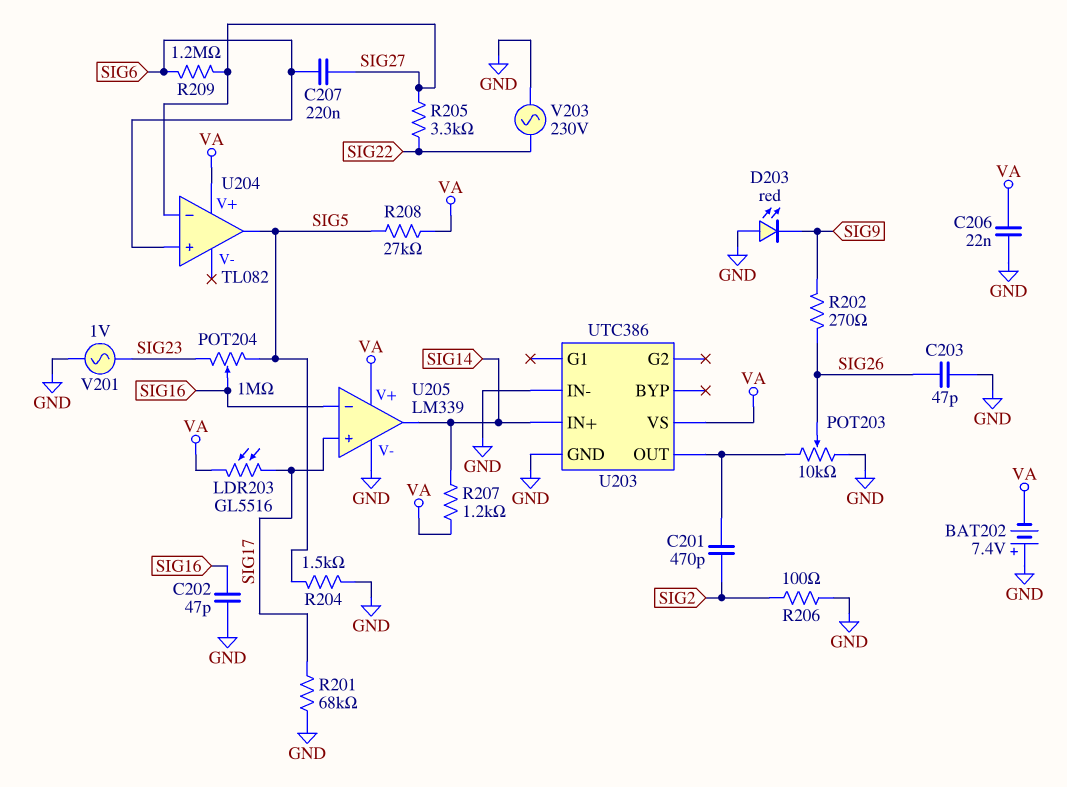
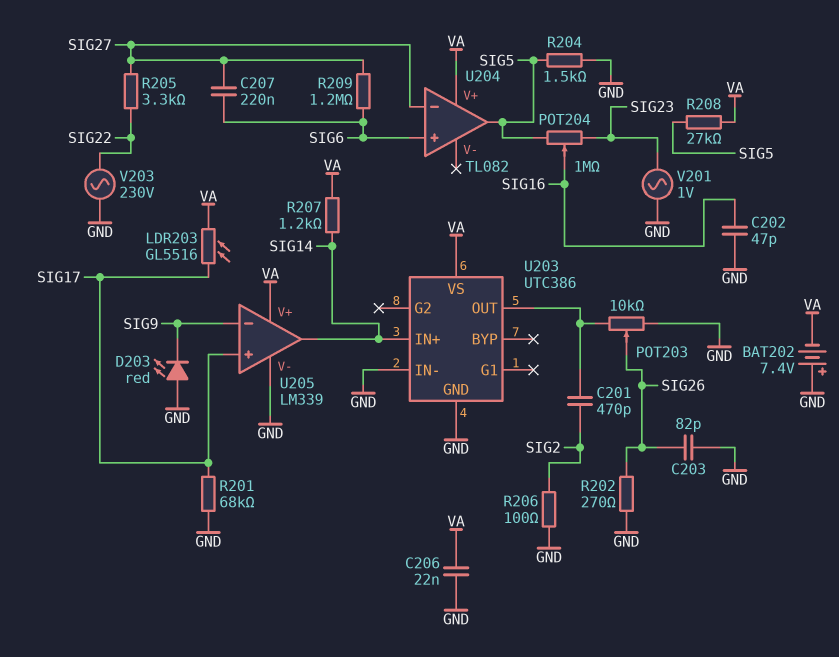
C203: 47pF (GND, SIG26) -> 82pF (GND, SIG26)
R202: 270 (SIG9, SIG26) -> 270 (GND, SIG26)
U205 pin in-: SIG16 -> SIG9

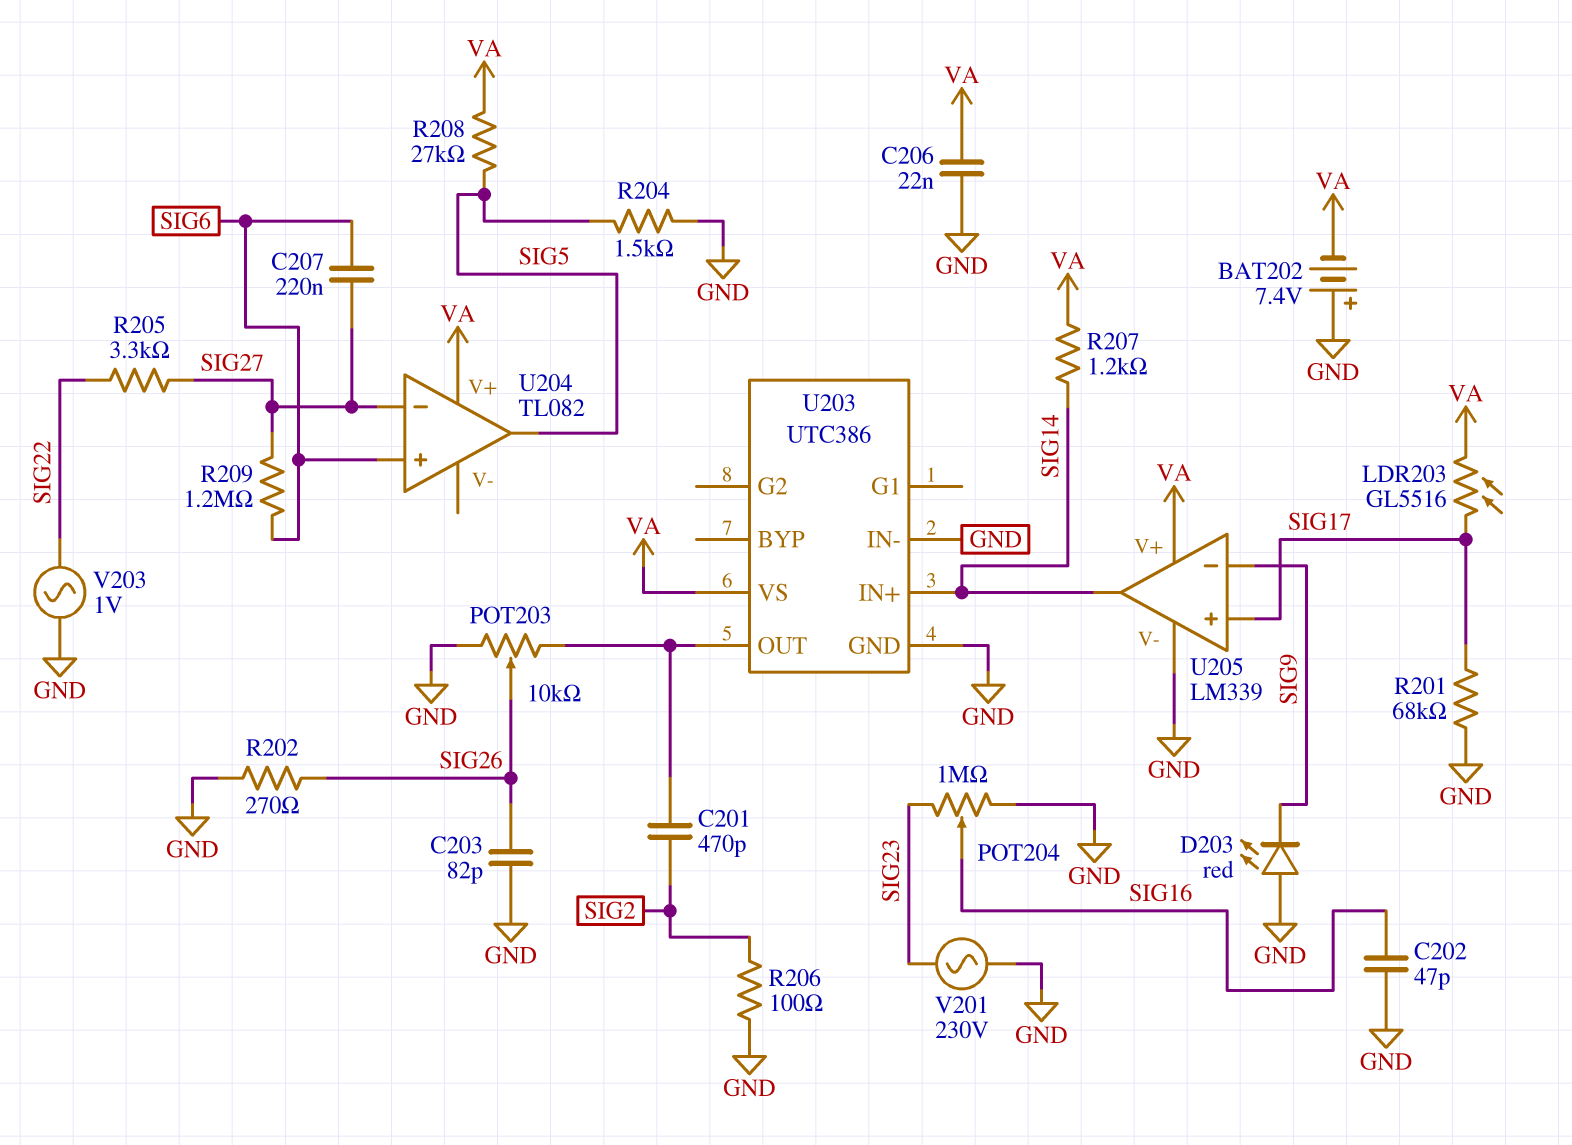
POT204: 1M (SIG5, SIG23, wiper SIG16) -> 1M (GND, SIG23, wiper SIG16)
V201: AC 1V (GND, SIG23) -> AC 230V (GND, SIG23)
V203: AC 230V (GND, SIG22) -> AC 1V (GND, SIG22)

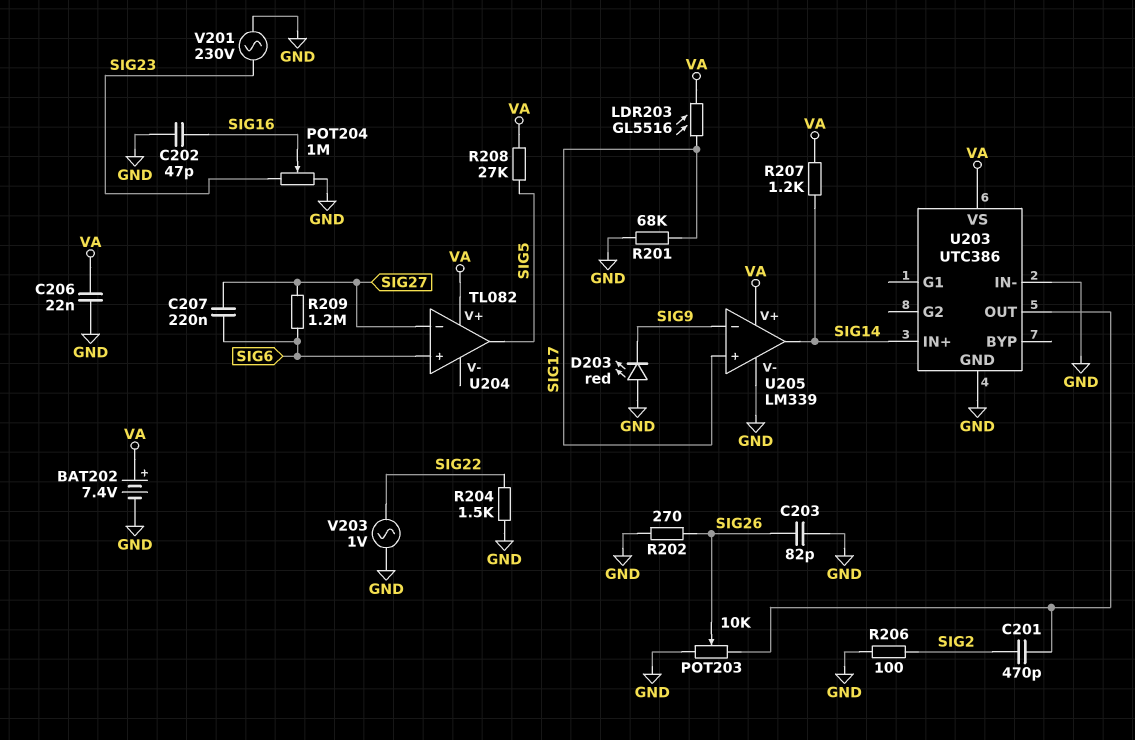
BAT202: 7.4V (plus GND, minus VA) -> 7.4V (plus VA, minus GND)
R204: 1.5k (GND, SIG5) -> 1.5k (GND, SIG22)
R205: 3.3k (SIG22, SIG27) -> none

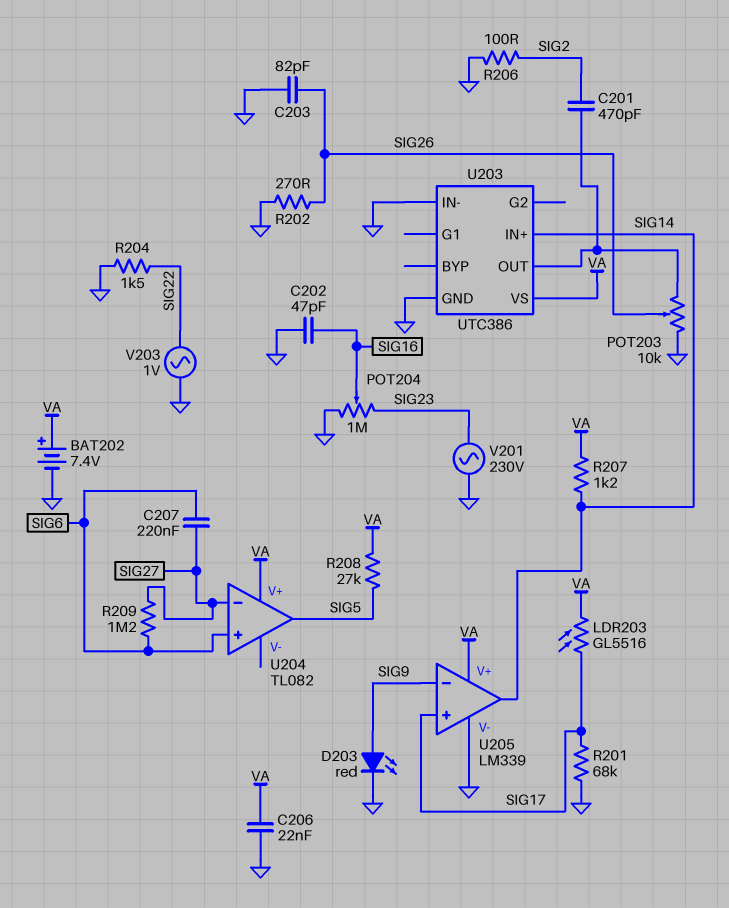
D203: LED red (A GND, K SIG9) -> LED red (A SIG9, K GND)

